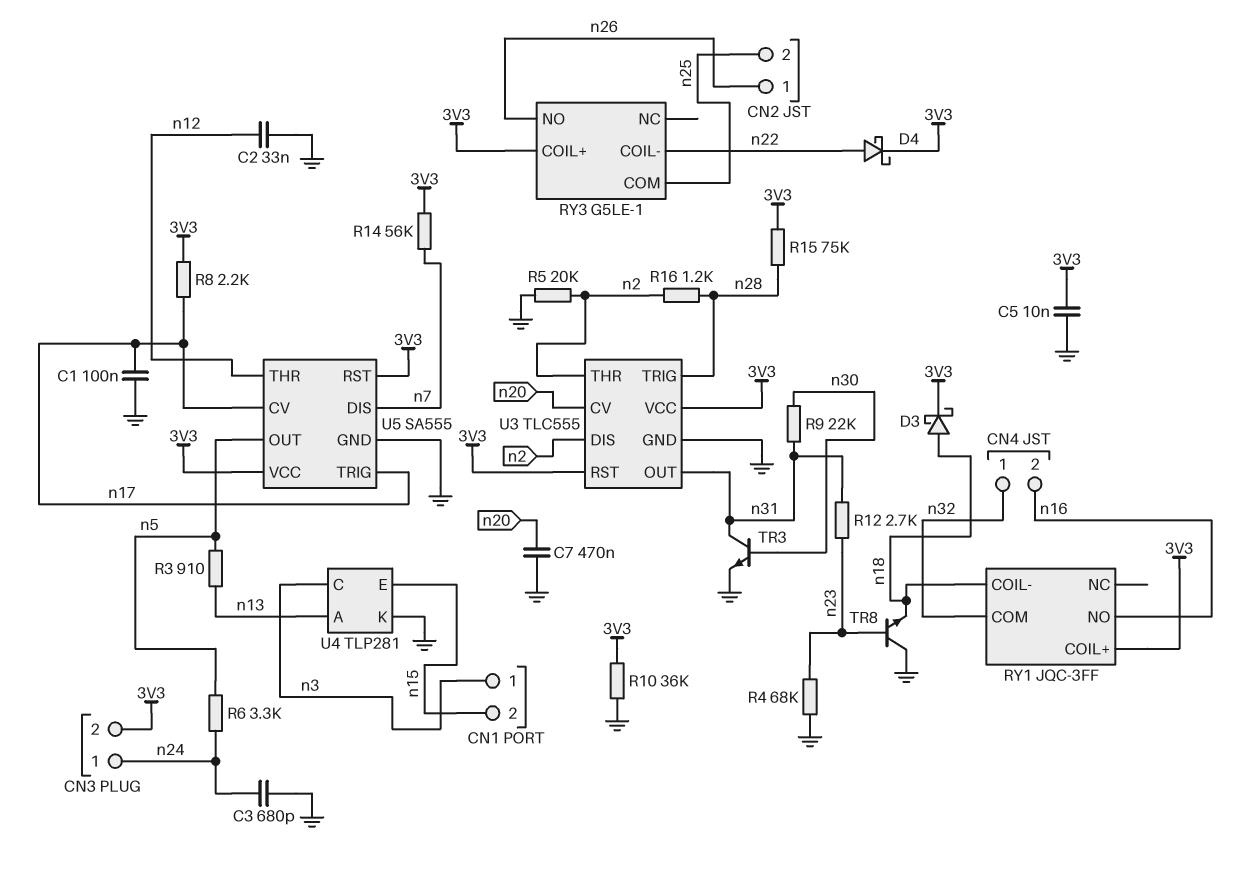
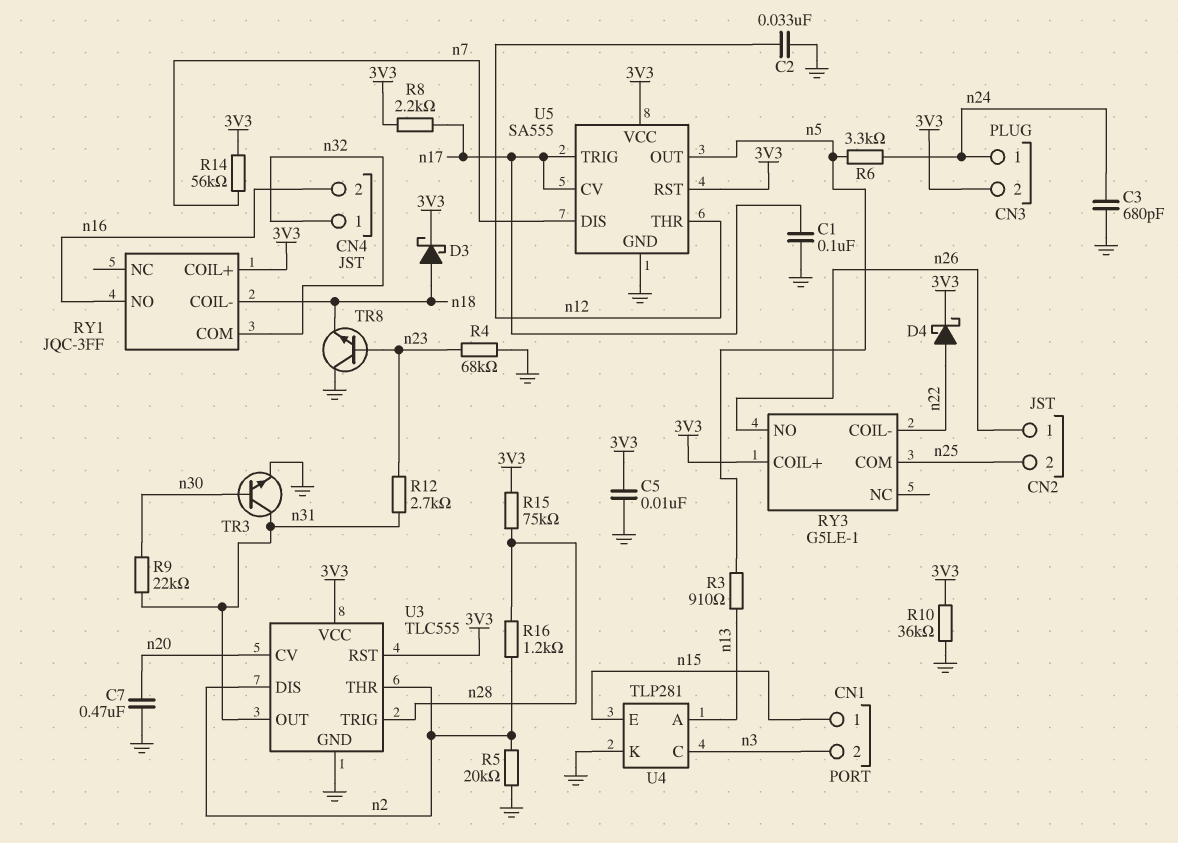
CN1 pin 1: n3 -> n15
CN1 pin 2: n15 -> n3

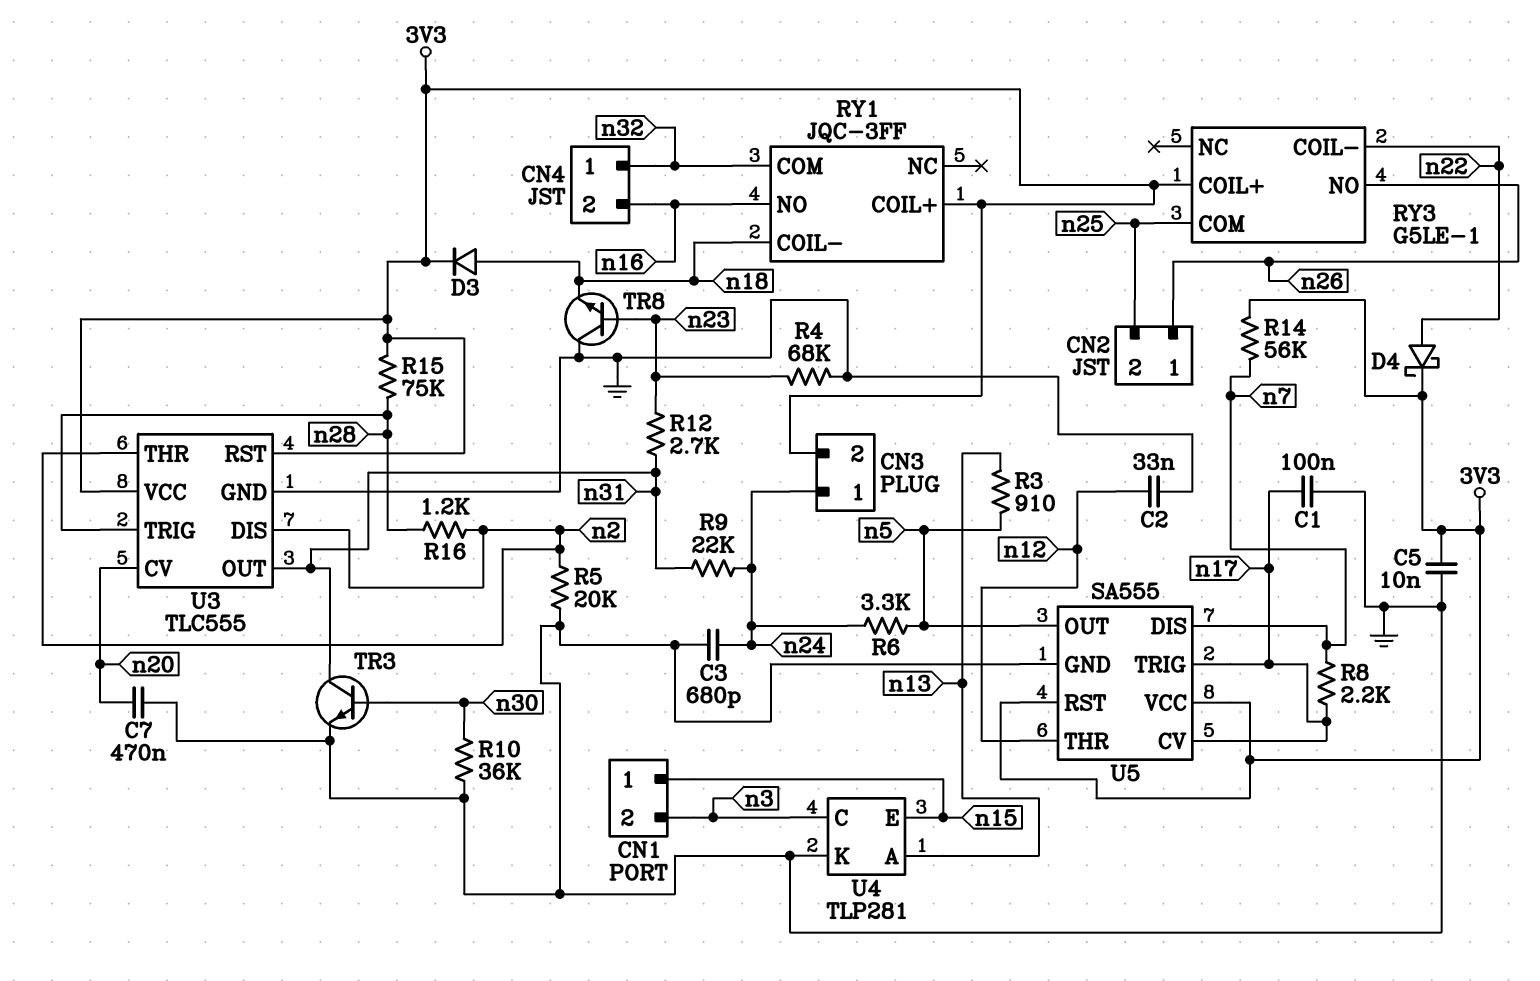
D3: schottky (A n18, K 3V3) -> diode (A n18, K 3V3)
R8: 2.2k (3V3, n17) -> 2.2k (n7, n17)
R9: 22k (n30, n31) -> 22k (n24, n31)
R10: 36k (3V3, GND) -> 36k (GND, n30)

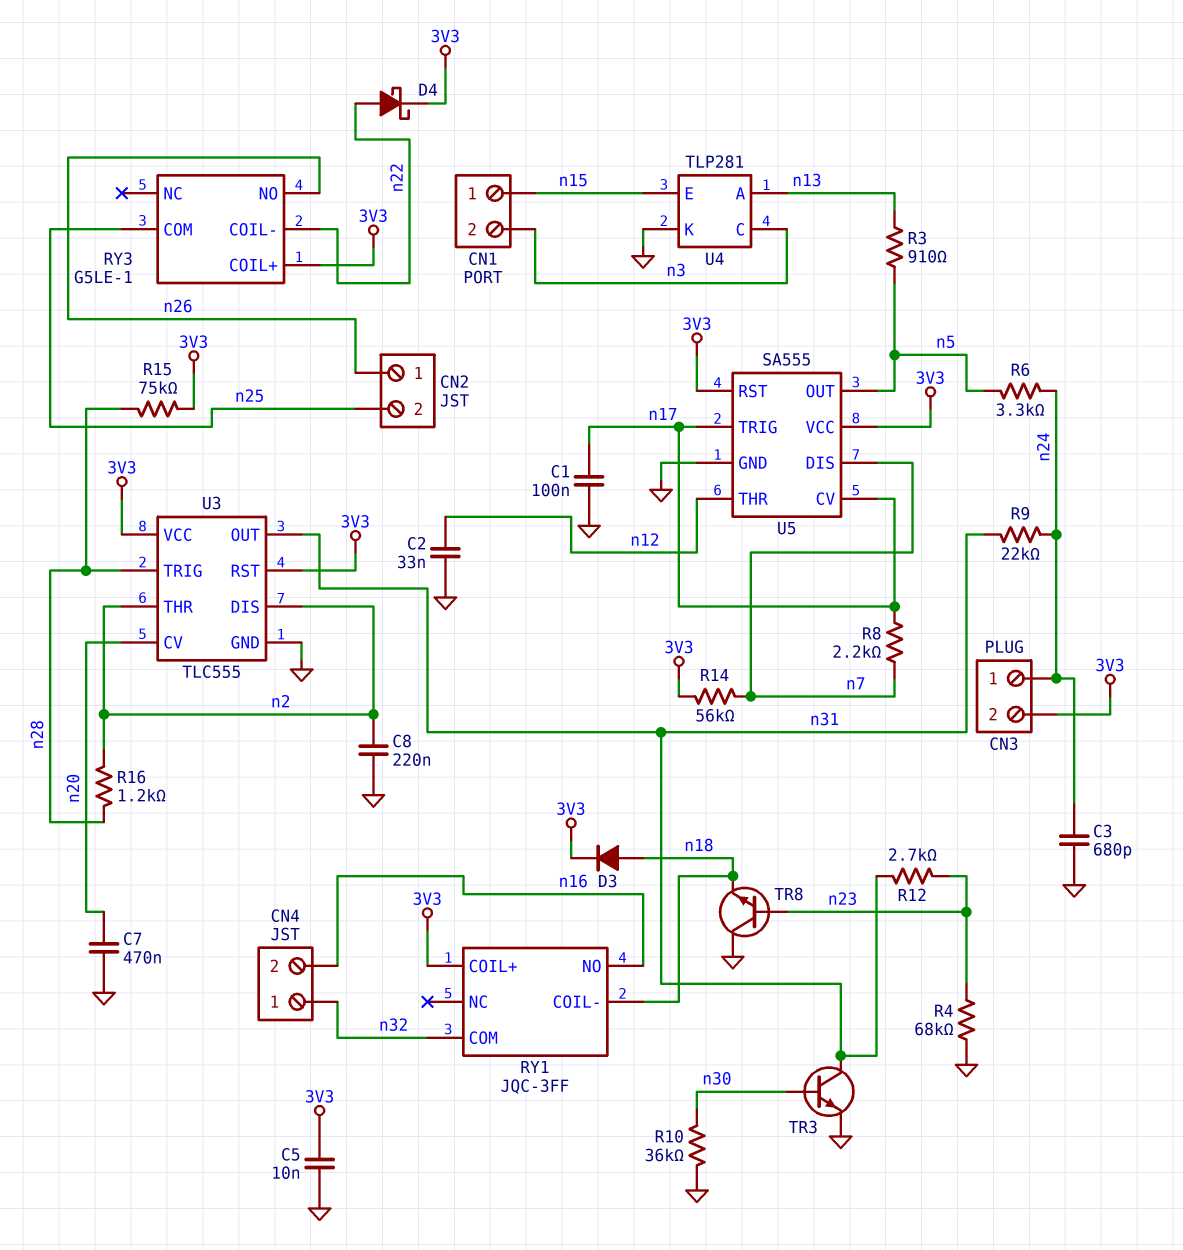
C8: none -> 220nF (GND, n2)
R5: 20k (GND, n2) -> none

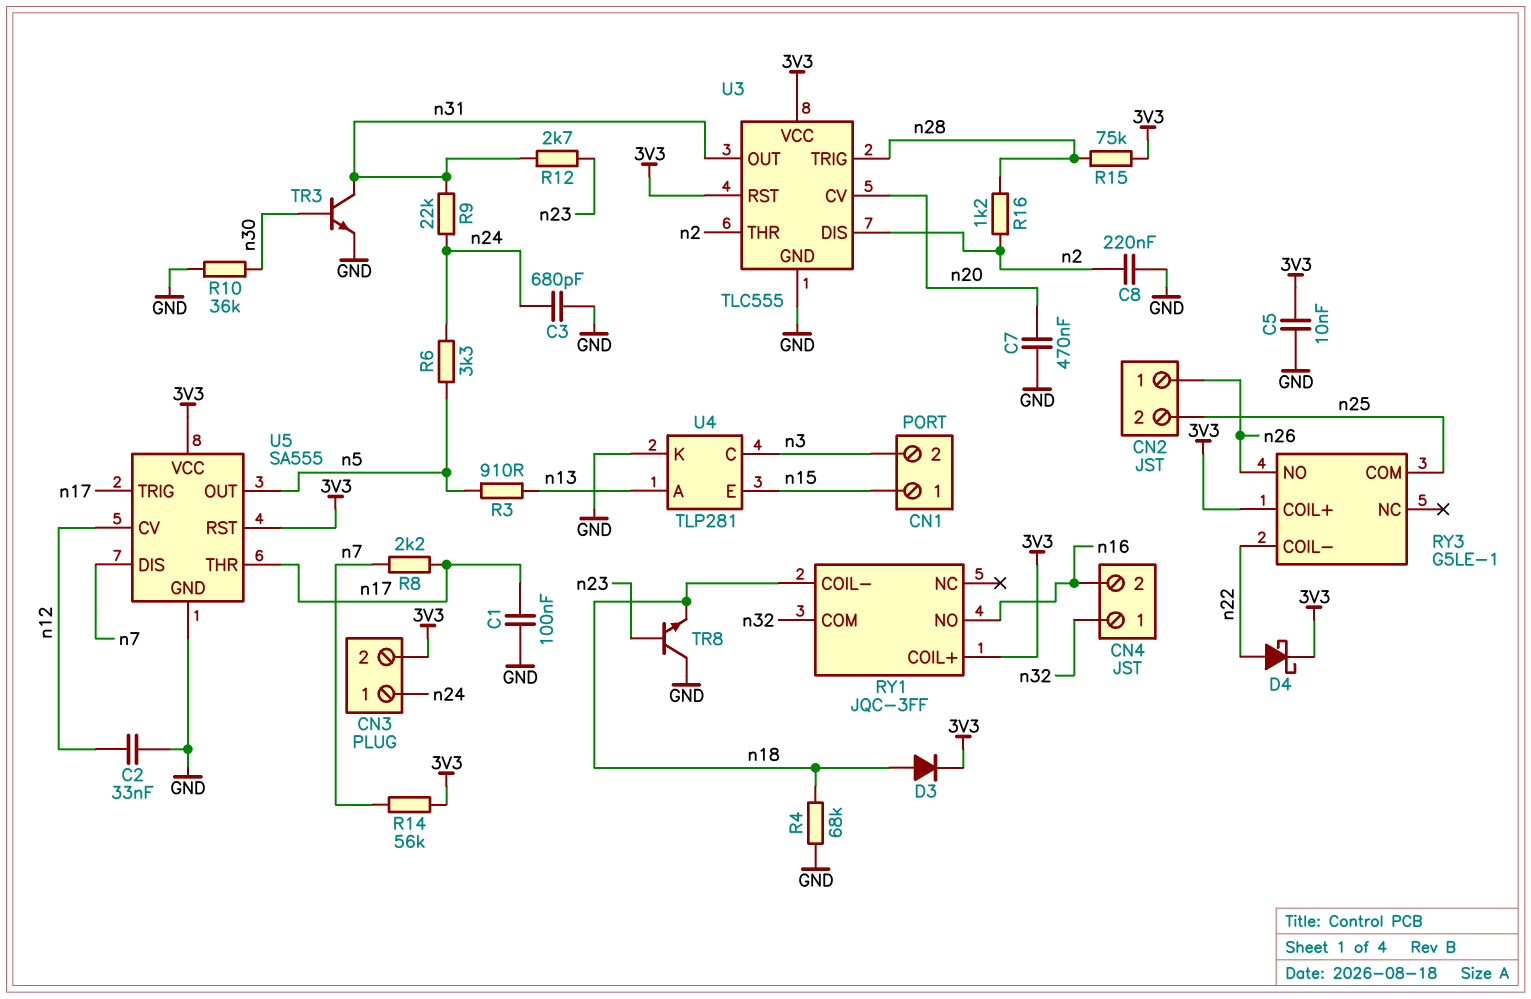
R4: 68k (GND, n23) -> 68k (GND, n18)
U5 pin CV: n17 -> n12
U5 pin THR: n12 -> n17

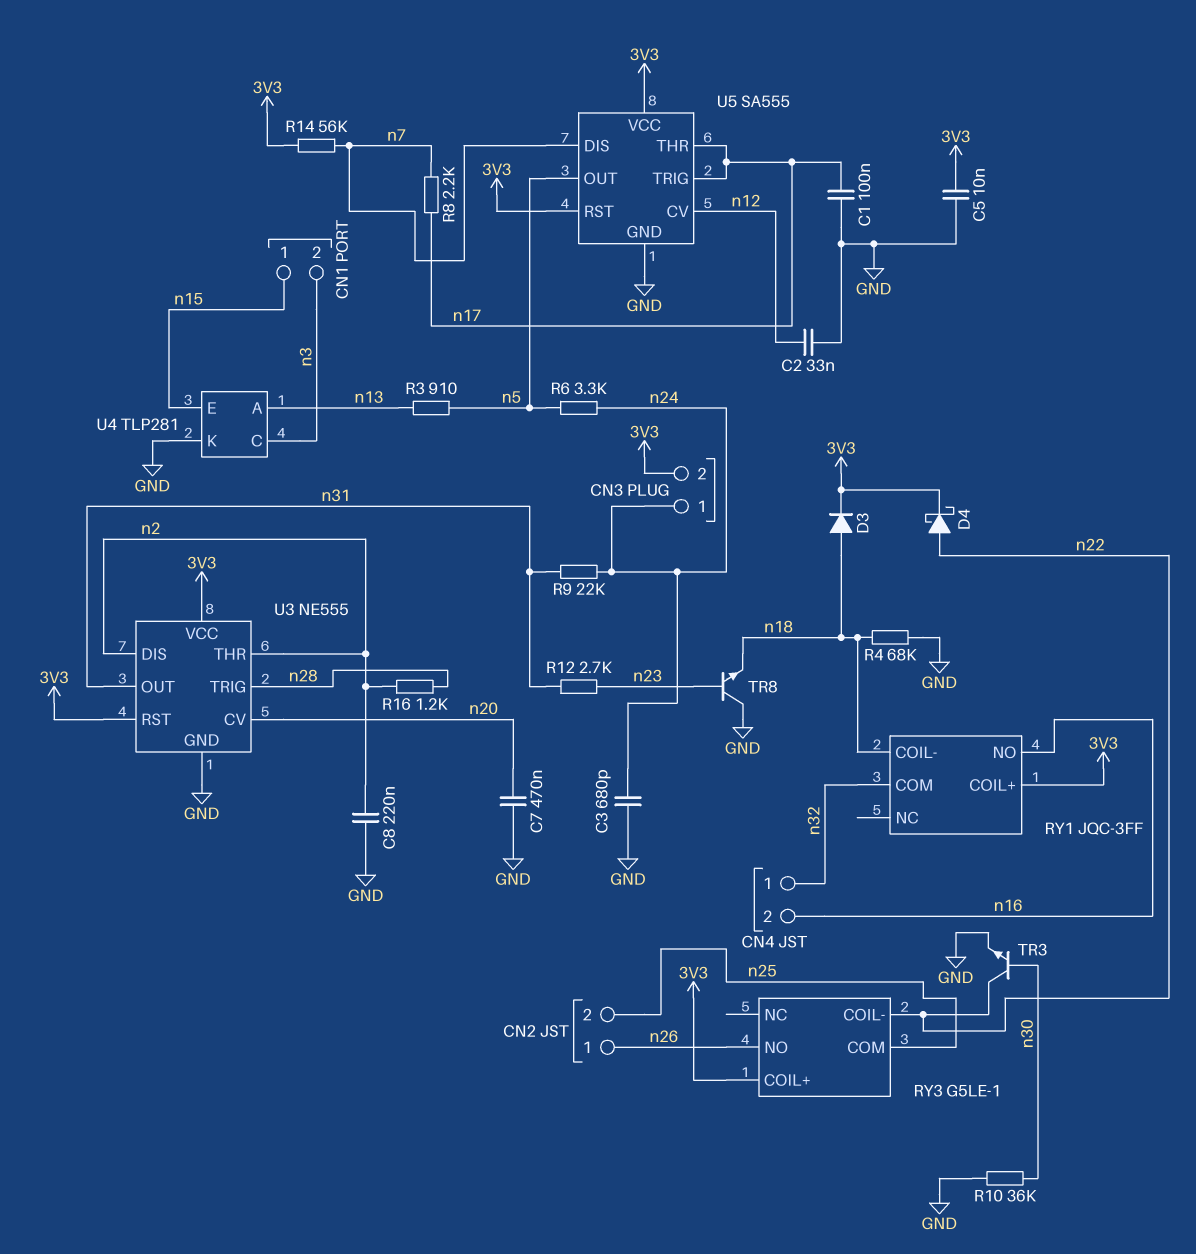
R15: 75k (3V3, n28) -> none
TR3: NPN (B n30, C n31, E GND) -> NPN (B n30, C n22, E GND)
U3: TLC555 -> NE555

